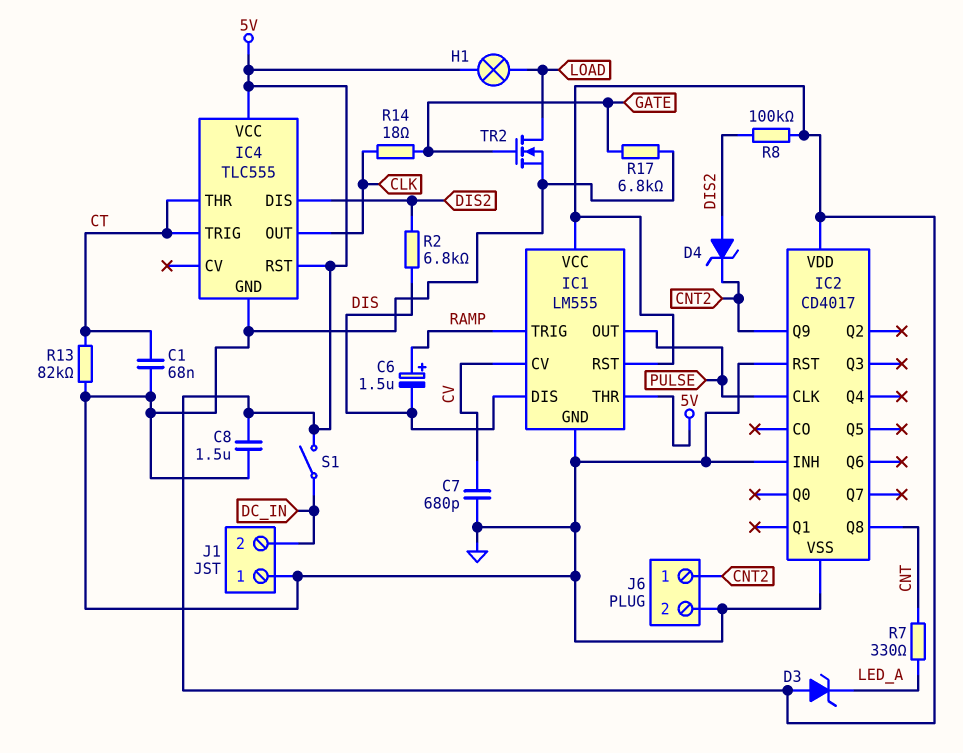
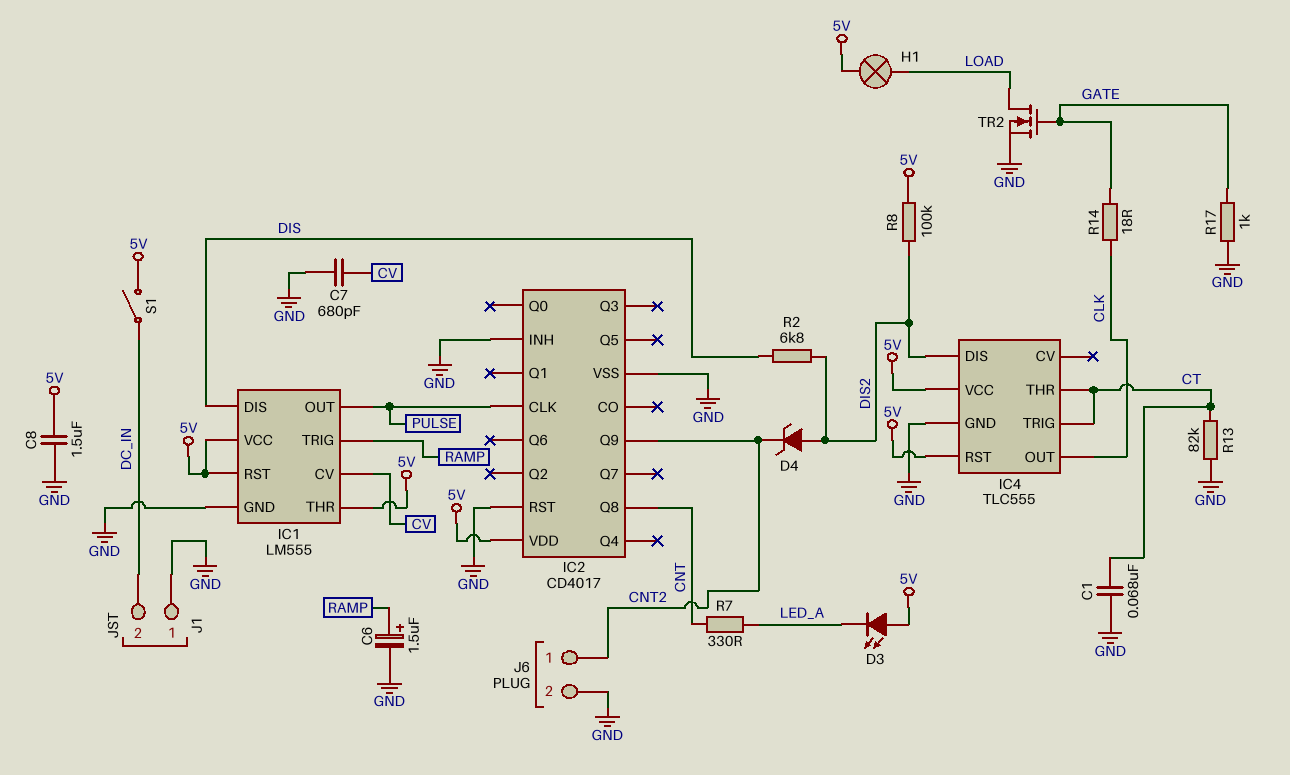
C6: 1.5uF (plus RAMP, minus DIS) -> 1.5uF (plus RAMP, minus GND)
D3: zener (A 5V, K LED_A) -> LED (A 5V, K LED_A)
R17: 6.8k (GATE, GND) -> 1k (GATE, GND)

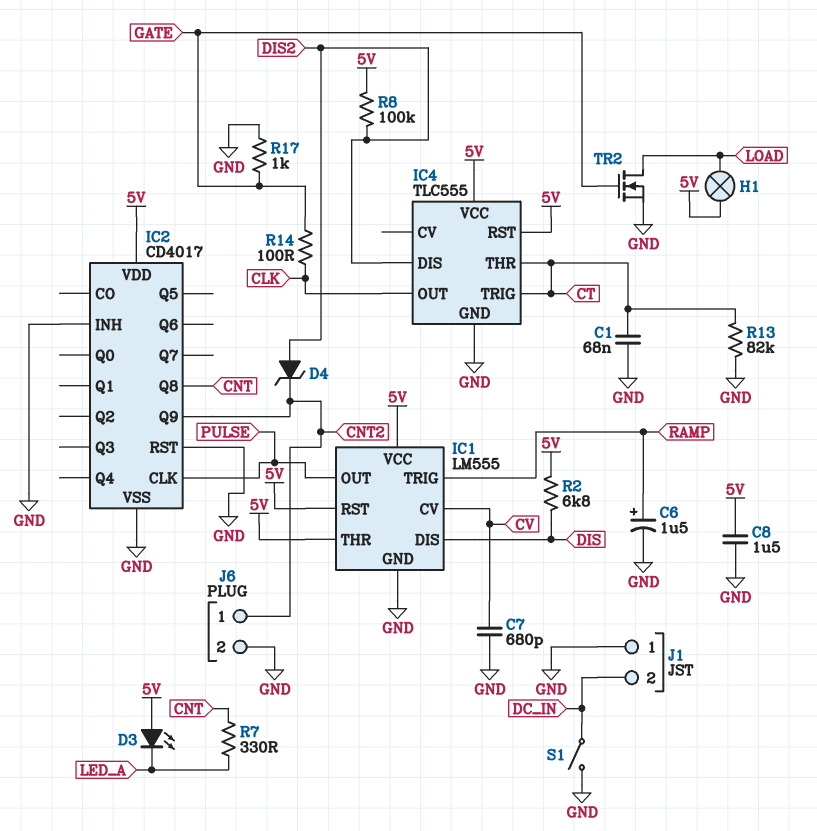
R2: 6.8k (DIS, DIS2) -> 6.8k (5V, DIS)
R14: 18 (CLK, GATE) -> 100 (CLK, GATE)
S1: switch (5V, DC_IN) -> switch (DC_IN, GND)

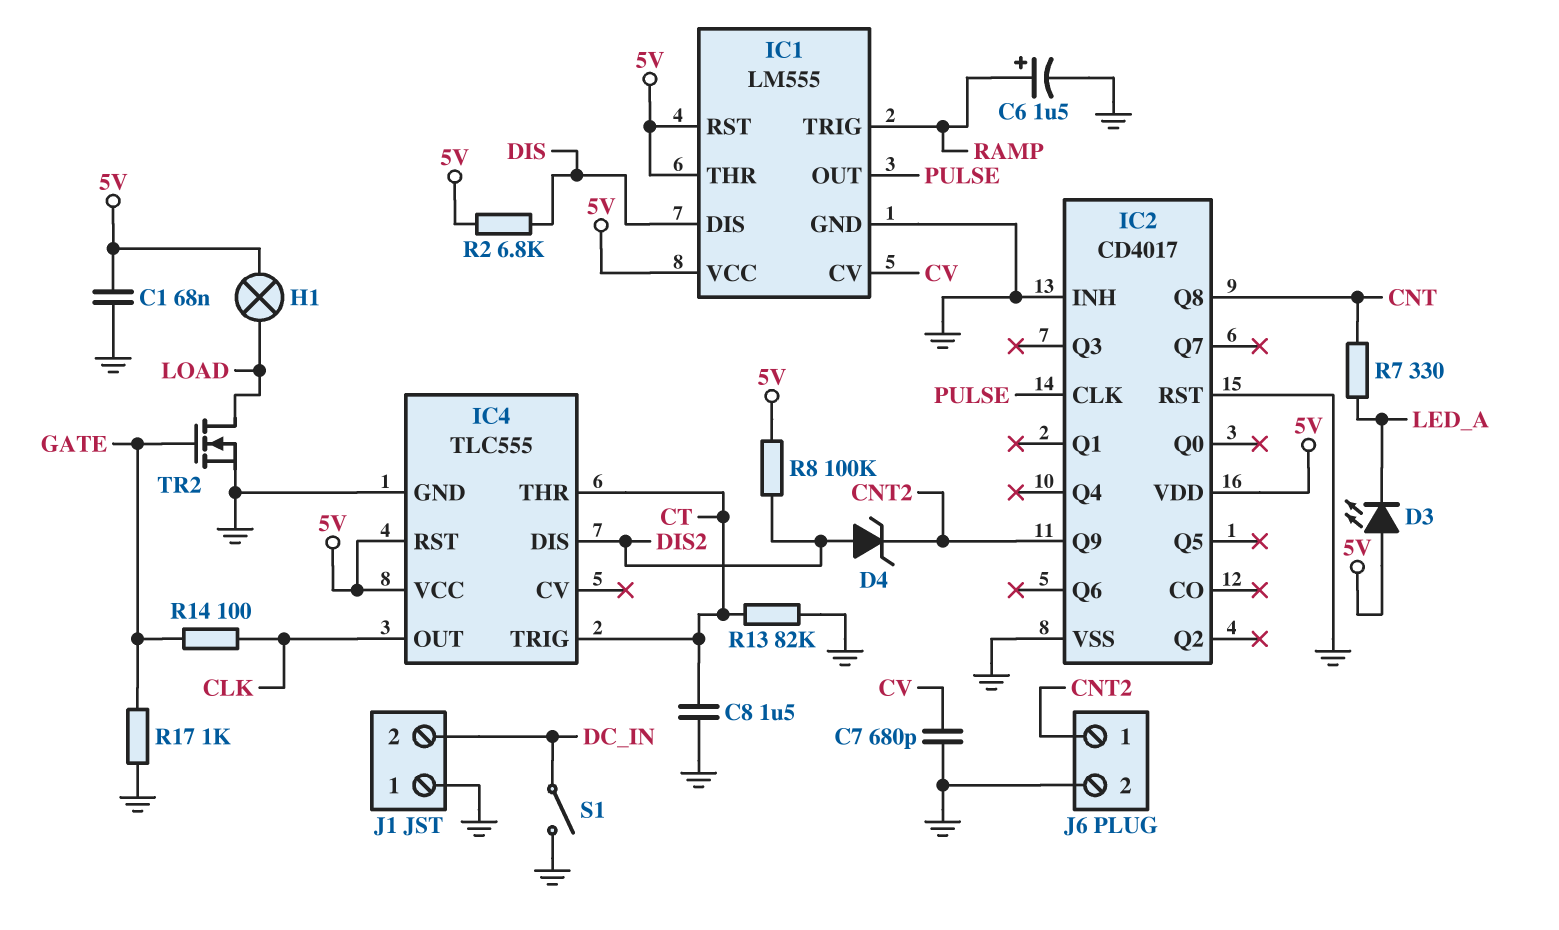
C1: 68nF (CT, GND) -> 68nF (5V, GND)
C8: 1.5uF (5V, GND) -> 1.5uF (CT, GND)

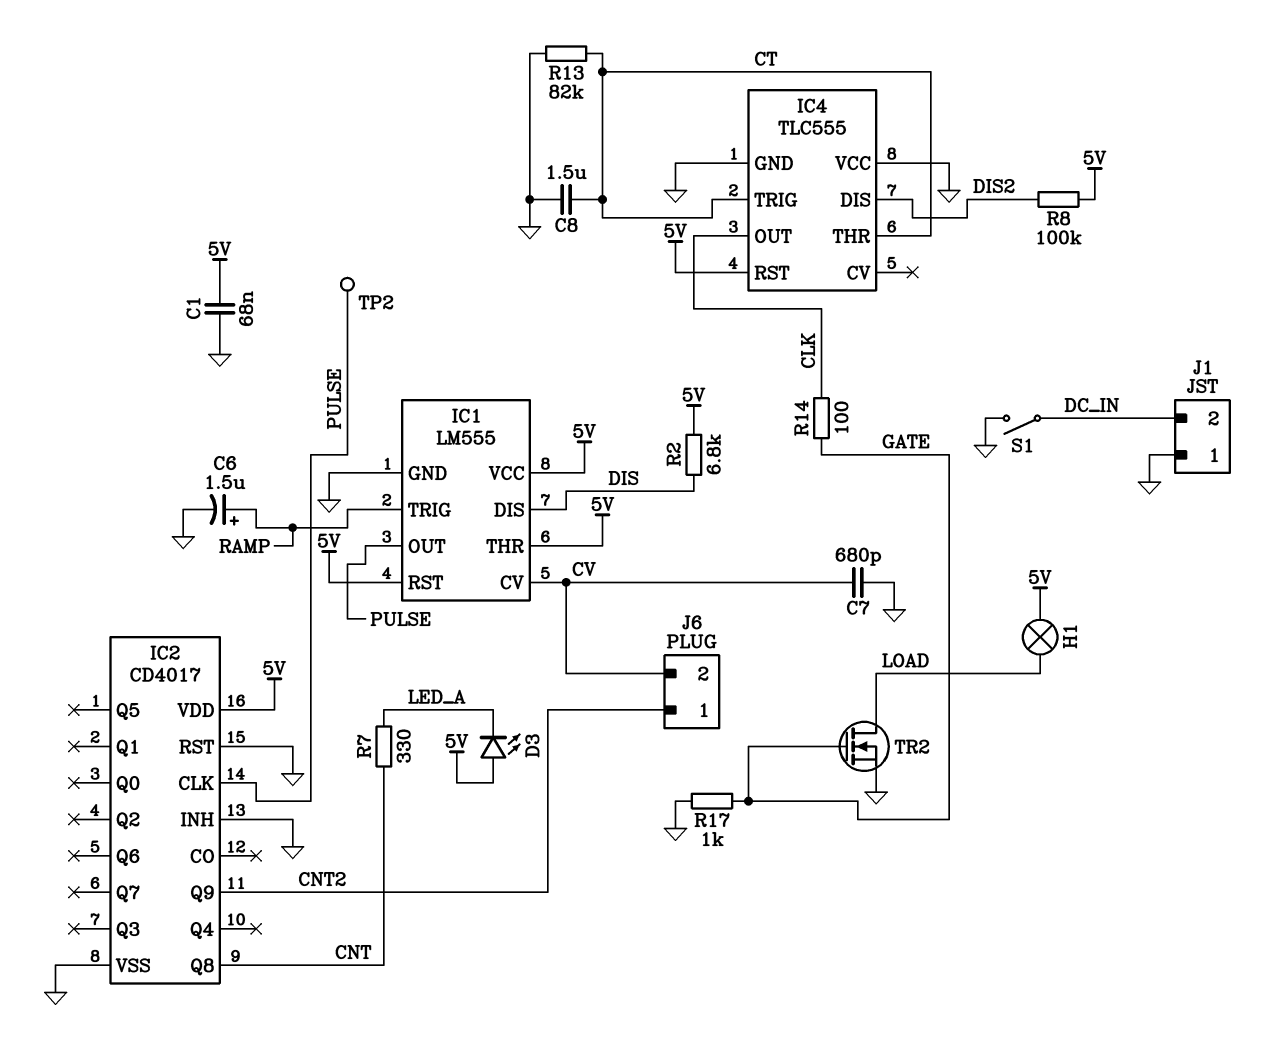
D4: zener (A DIS2, K CNT2) -> none
IC4 pin VCC: 5V -> GND
J6 pin 2: GND -> CV
TP2: none -> test point (PULSE)

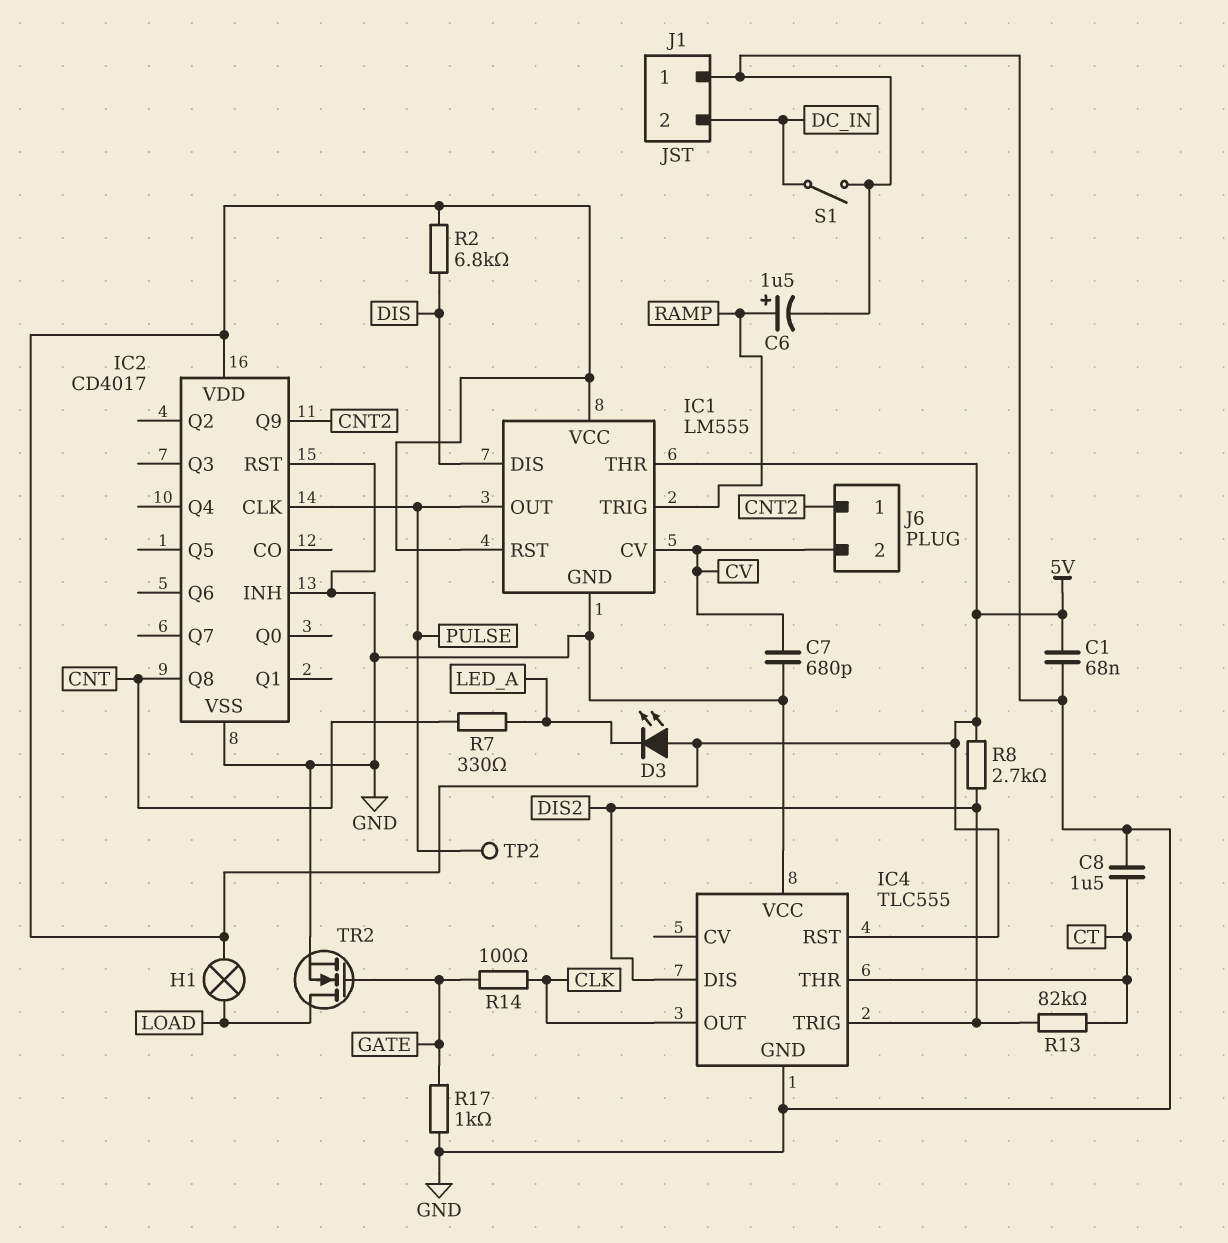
IC4 pin TRIG: CT -> DIS2
R8: 100k (5V, DIS2) -> 2.7k (5V, DIS2)
R13: 82k (CT, GND) -> 82k (CT, DIS2)

